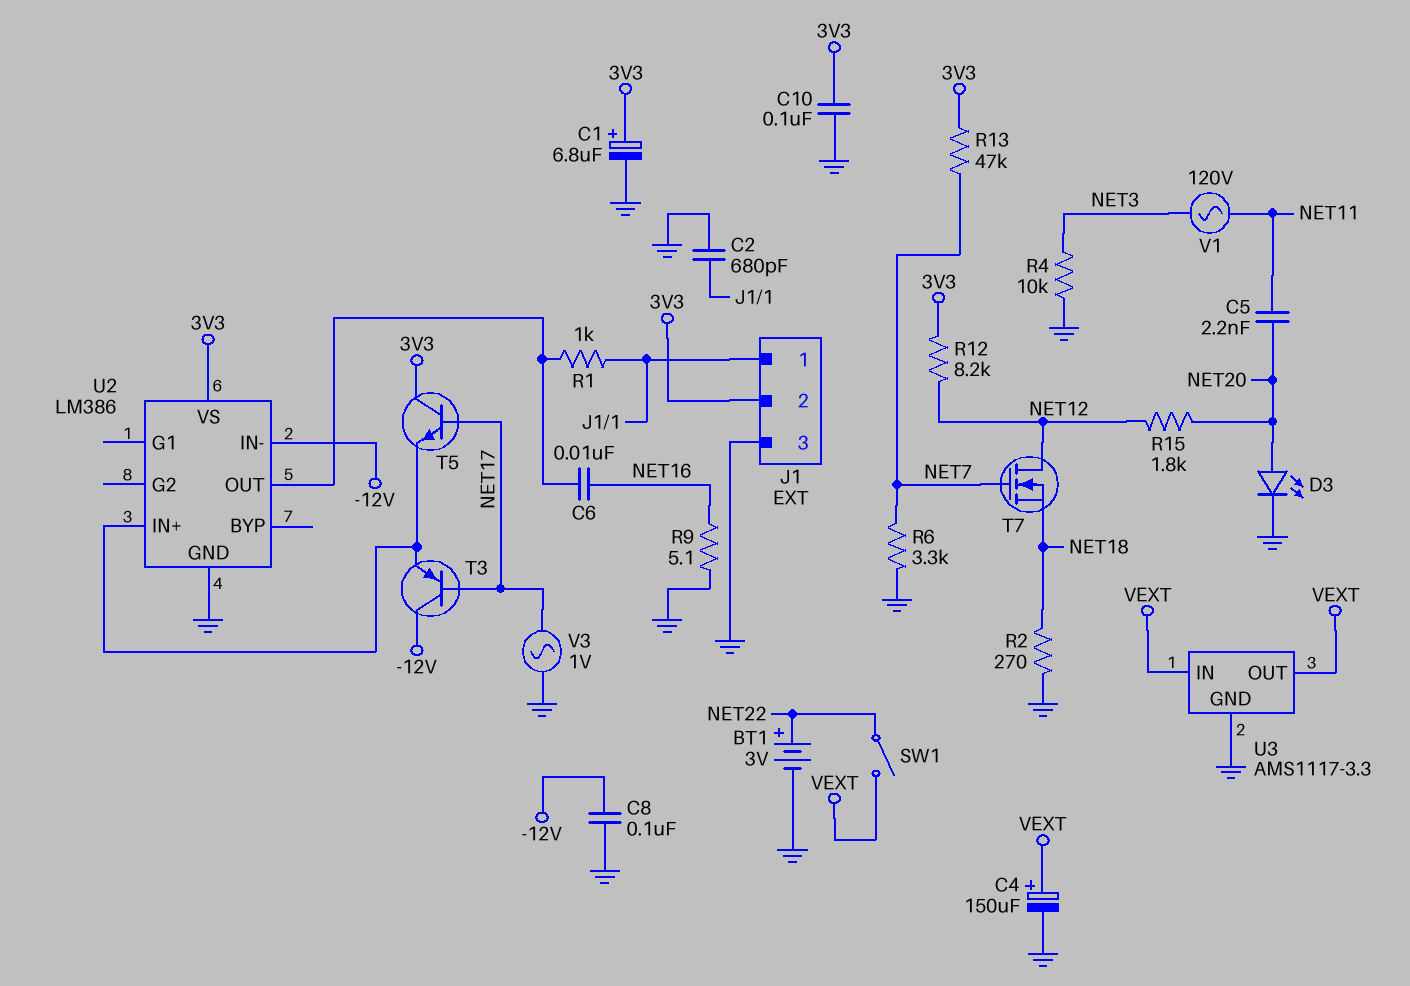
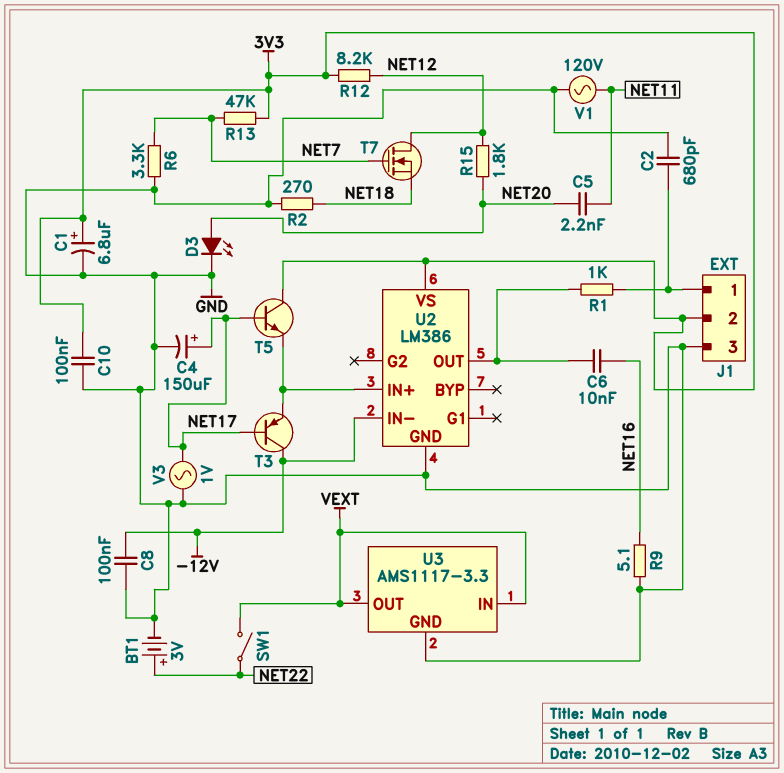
C4: 150uF (plus VEXT, minus GND) -> 150uF (plus NET17, minus GND)
R4: 10k (GND, NET3) -> none
V1: AC 120V (NET3, NET11) -> AC 120V (GND, NET11)

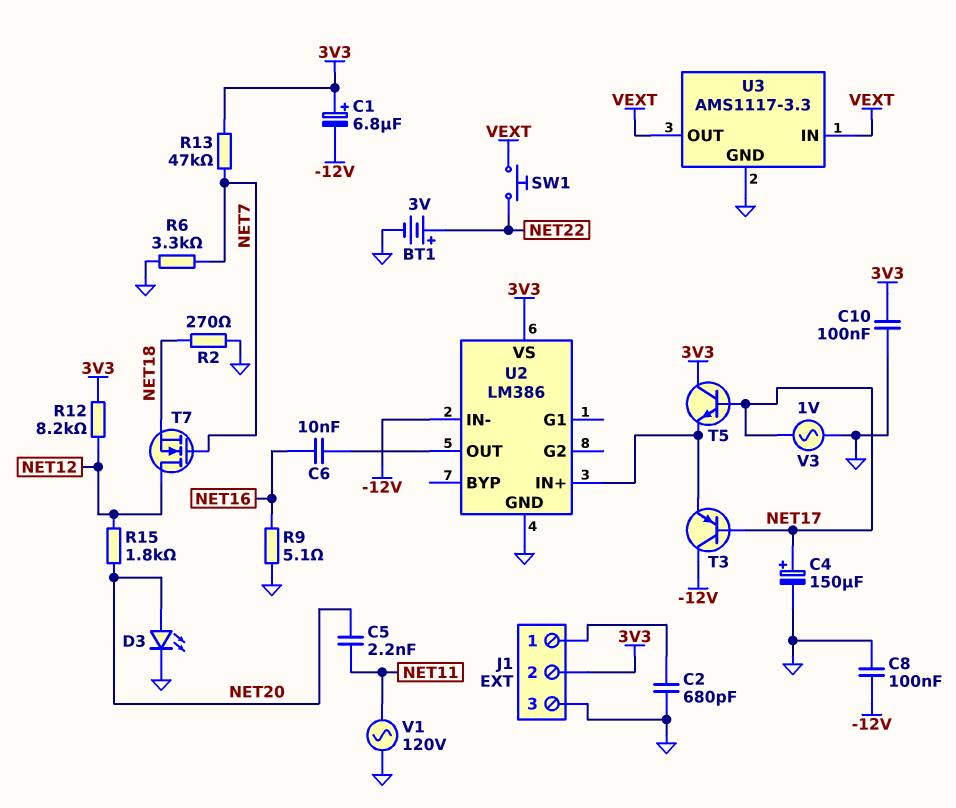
C1: 6.8uF (plus 3V3, minus GND) -> 6.8uF (plus 3V3, minus -12V)
R1: 1k (J1/1, U2/OUT) -> none
SW1: switch (NET22, VEXT) -> button (NET22, VEXT)

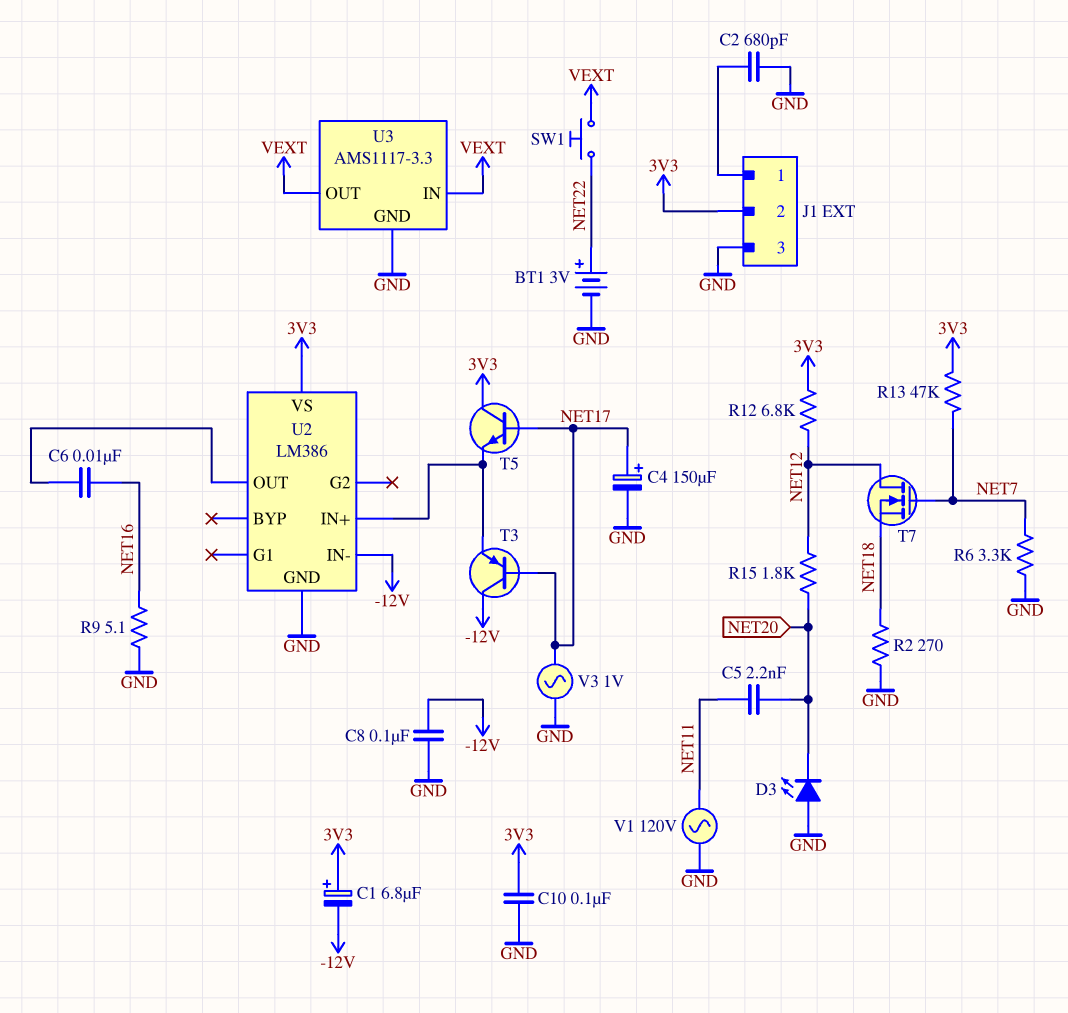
D3: LED (A NET20, K GND) -> LED (A GND, K NET20)
R12: 8.2k (3V3, NET12) -> 6.8k (3V3, NET12)

